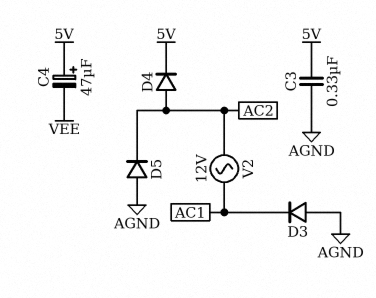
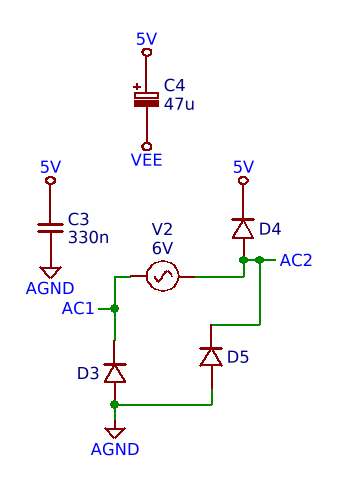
V2: AC 12V (AC1, AC2) -> AC 6V (AC1, AC2)

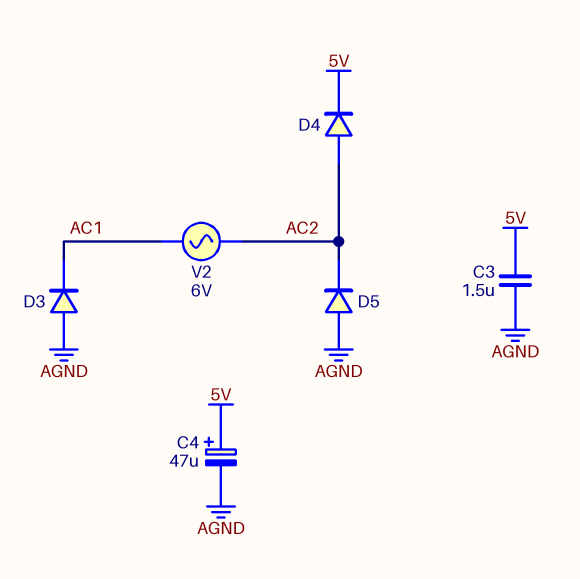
C3: 330nF (5V, AGND) -> 1.5uF (5V, AGND)
C4: 47uF (plus 5V, minus VEE) -> 47uF (plus 5V, minus AGND)

